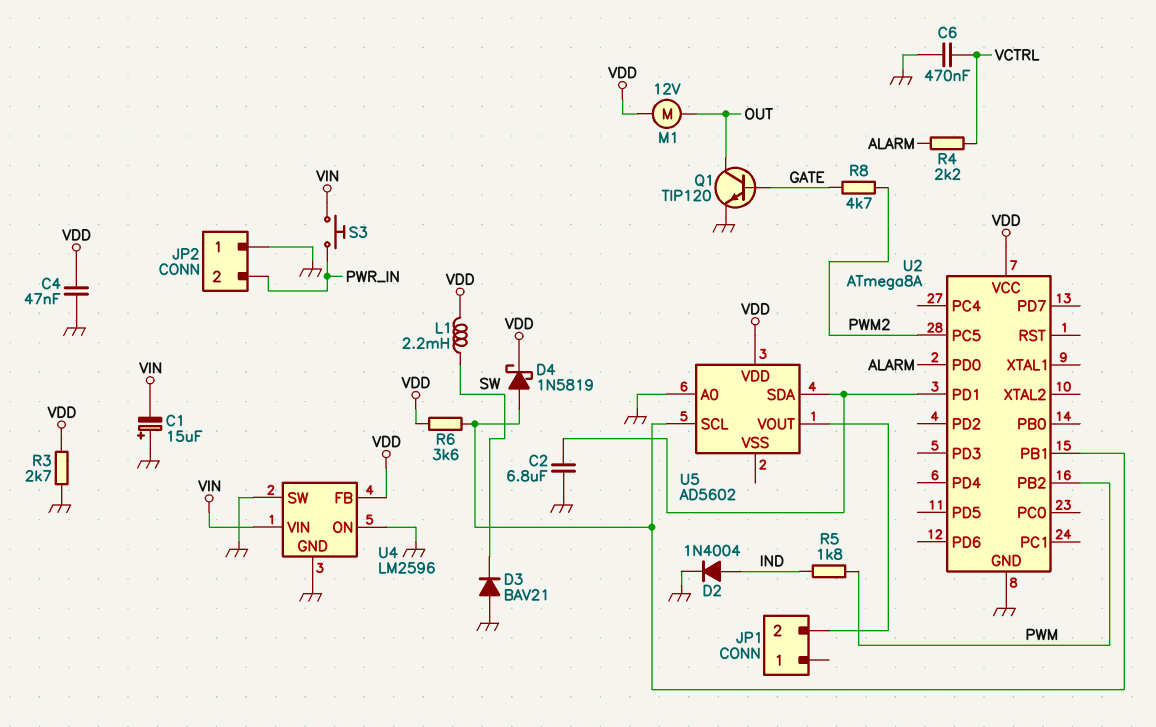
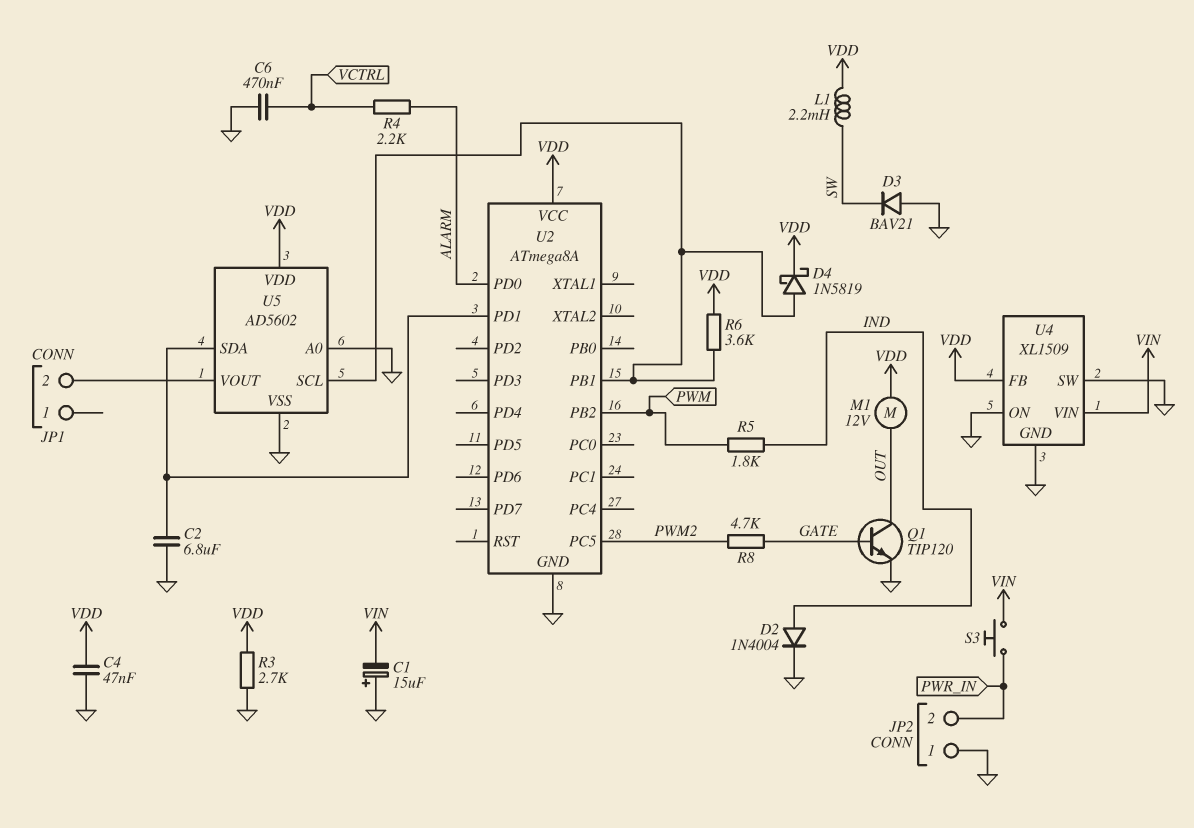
U4: LM2596 -> XL1509
U5 pin VSS: none -> GND

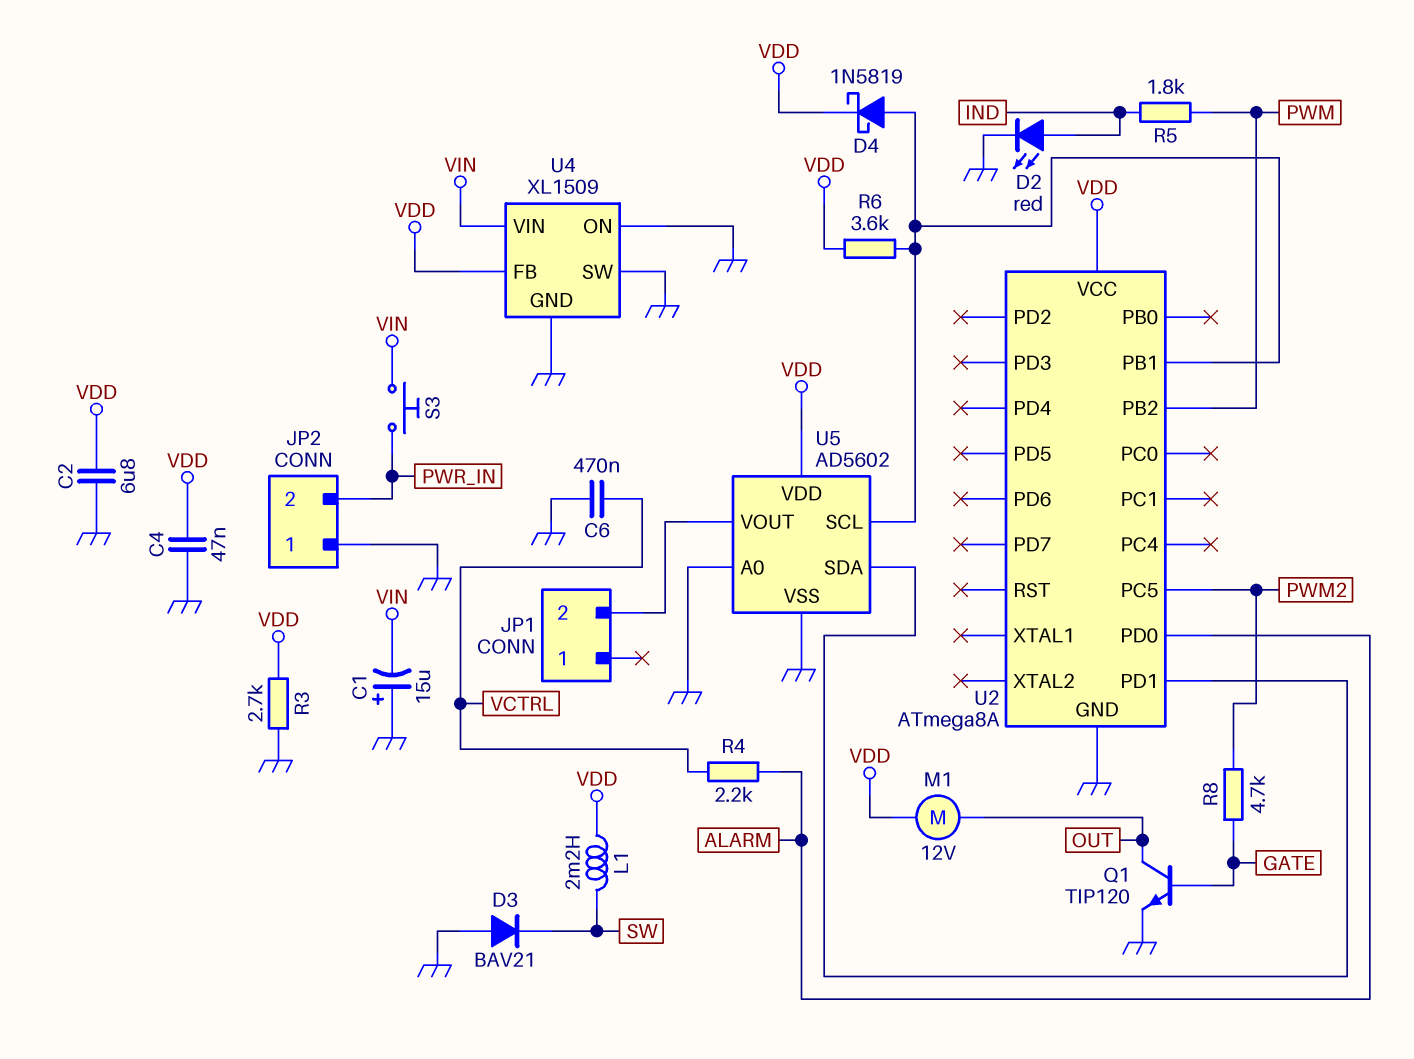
C2: 6.8uF (GND, U2/PD1) -> 6.8uF (GND, VDD)
D2: diode 1N4004 (A IND, K GND) -> LED red (A IND, K GND)

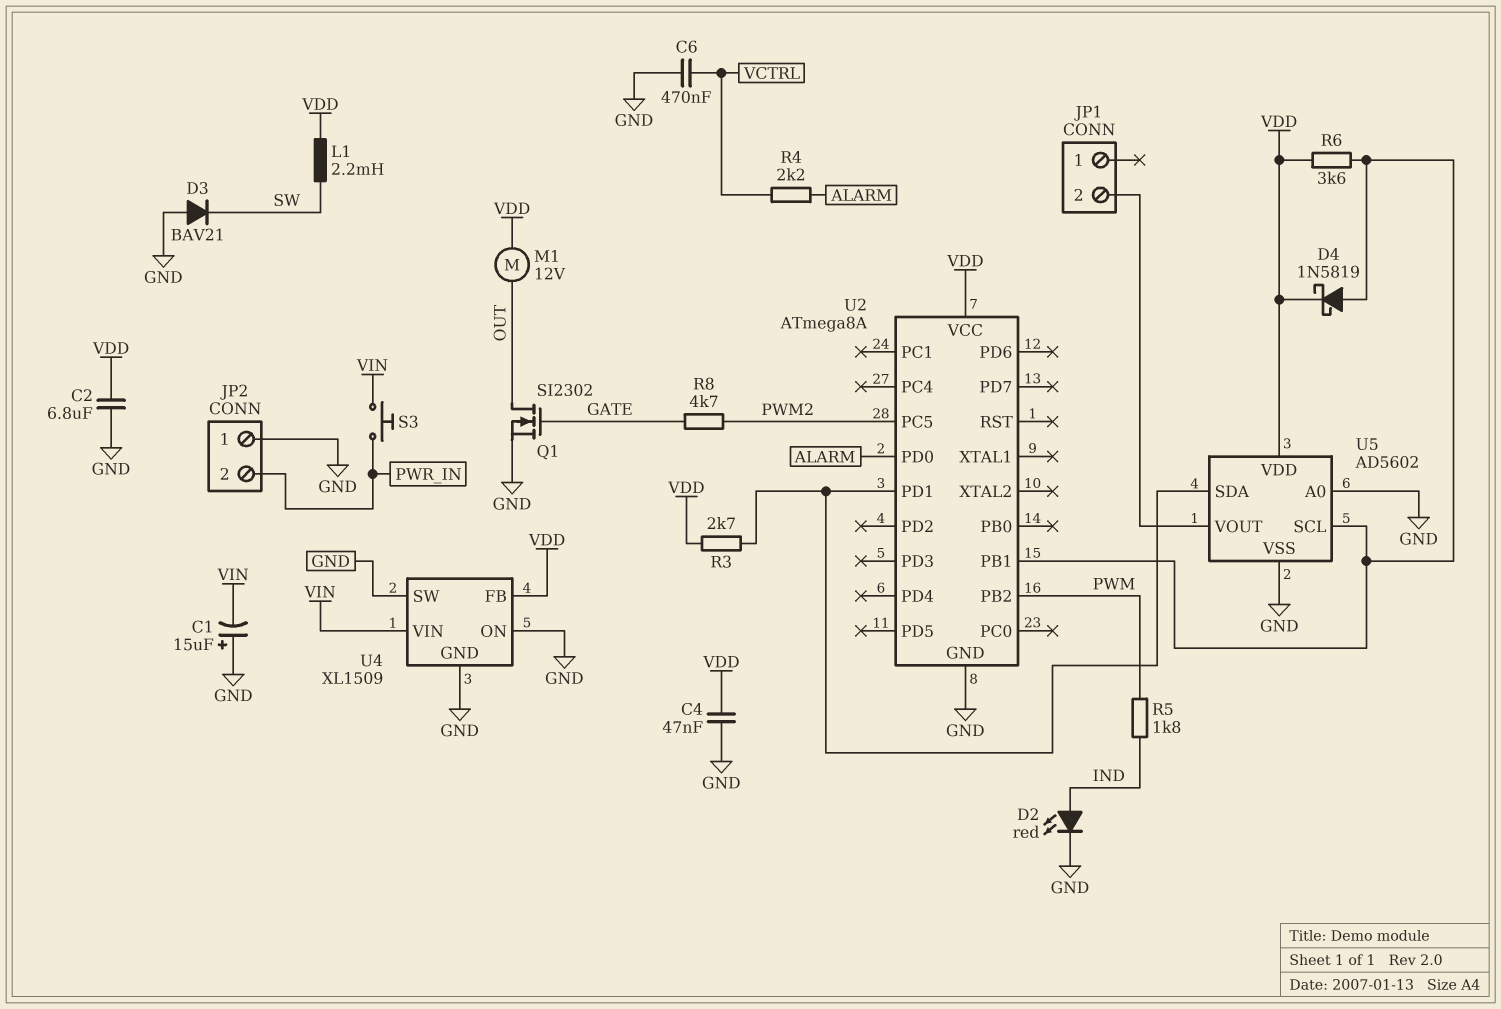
Q1: NPN TIP120 (B GATE, C OUT, E GND) -> NMOS SI2302 (G GATE, D OUT, S GND)
R3: 2.7k (GND, VDD) -> 2.7k (U2/PD1, VDD)

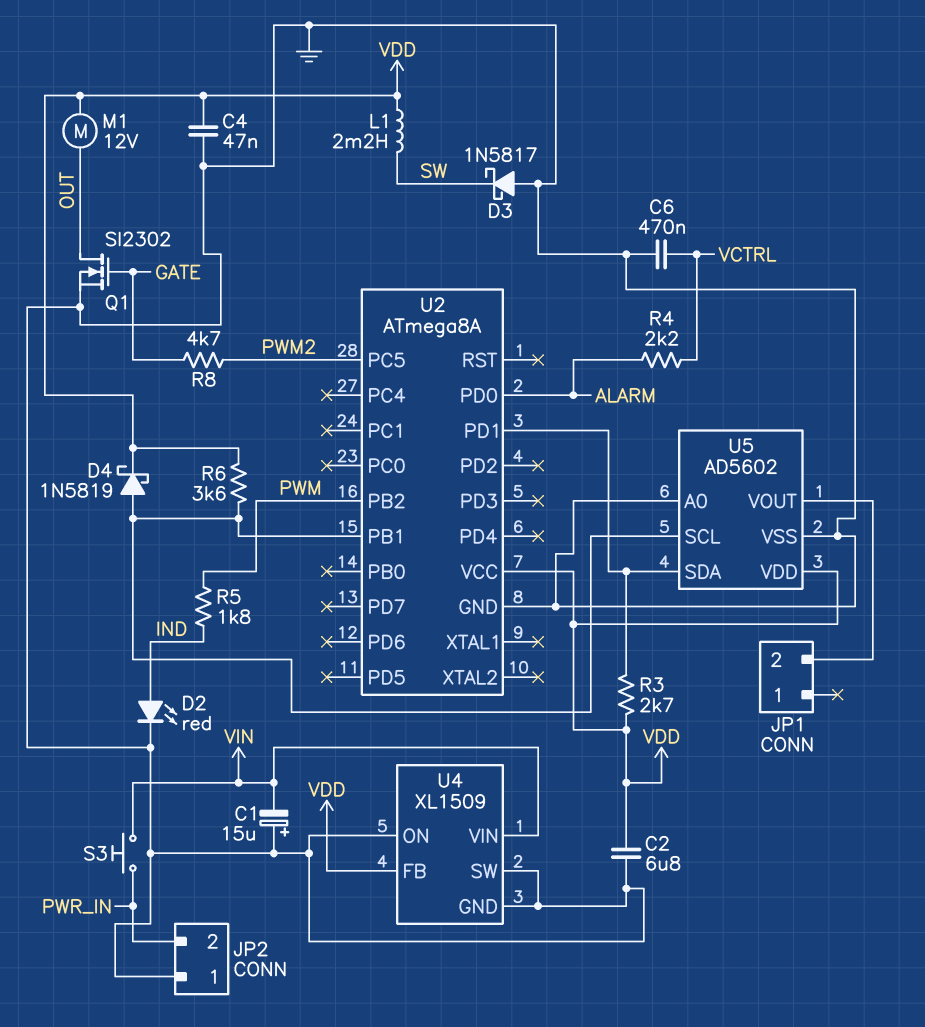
D3: diode BAV21 (A GND, K SW) -> schottky 1N5817 (A GND, K SW)

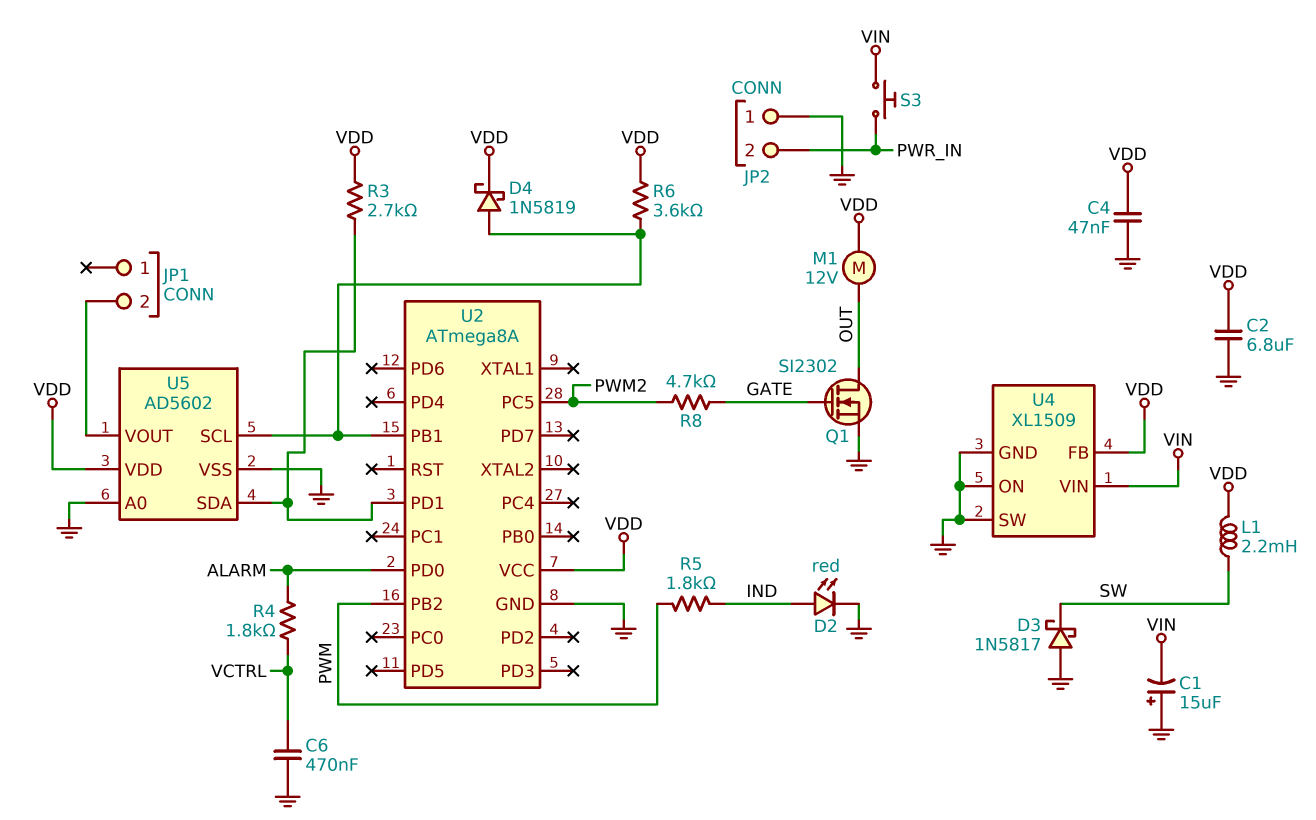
R4: 2.2k (ALARM, VCTRL) -> 1.8k (ALARM, VCTRL)

